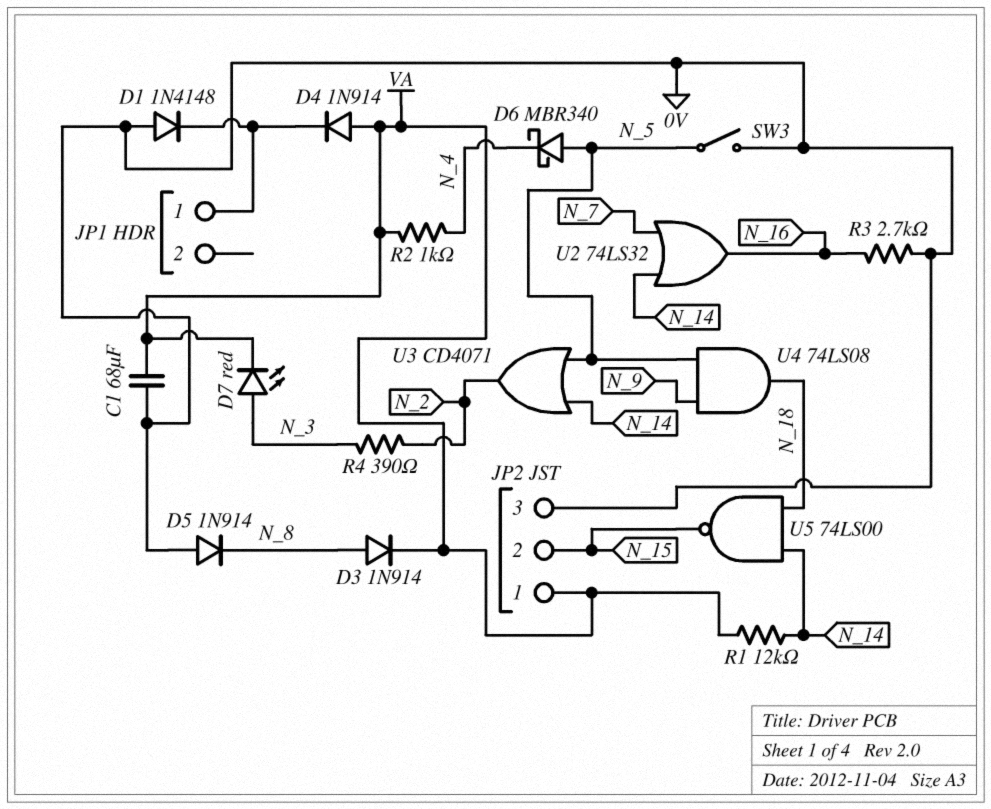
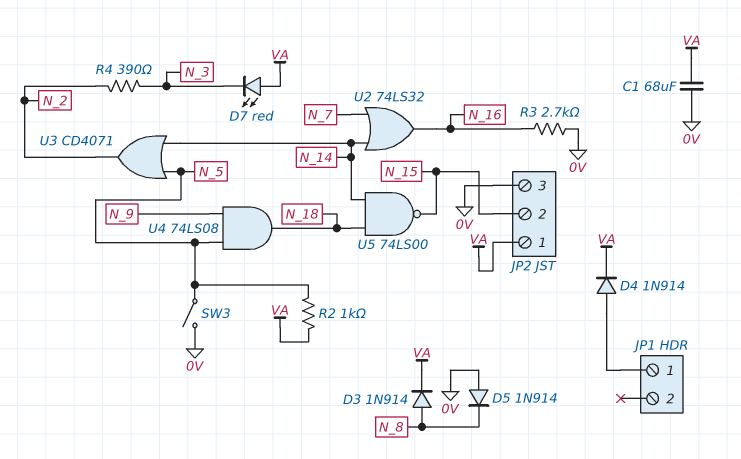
D1: diode 1N4148 (A 0V, K JP1/1) -> none
D4: diode 1N914 (A VA, K JP1/1) -> diode 1N914 (A JP1/1, K VA)
D6: schottky MBR340 (A N_5, K N_4) -> none
D7: LED red (A N_3, K VA) -> LED red (A VA, K N_3)
R1: 12k (N_14, VA) -> none
R2: 1k (N_4, VA) -> 1k (N_5, VA)

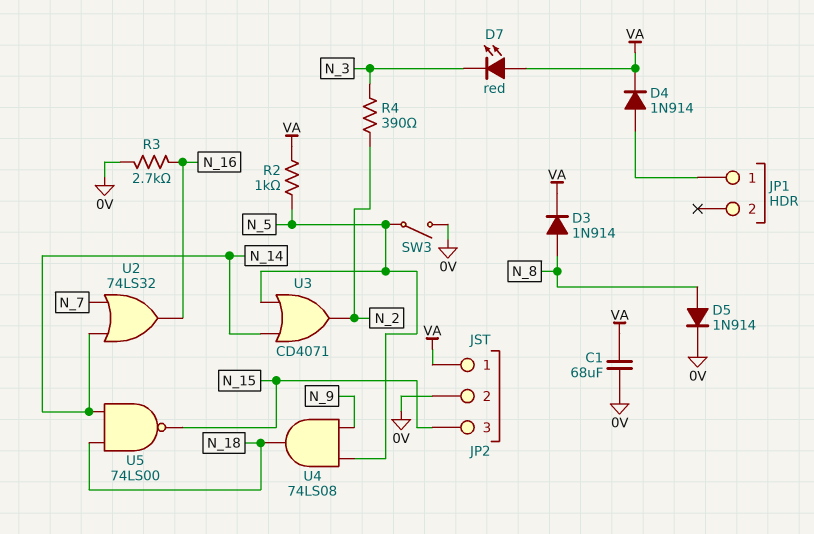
D5: diode 1N914 (A 0V, K N_8) -> diode 1N914 (A N_8, K 0V)
JP2 pin 2: N_15 -> 0V
JP2 pin 3: 0V -> N_15

